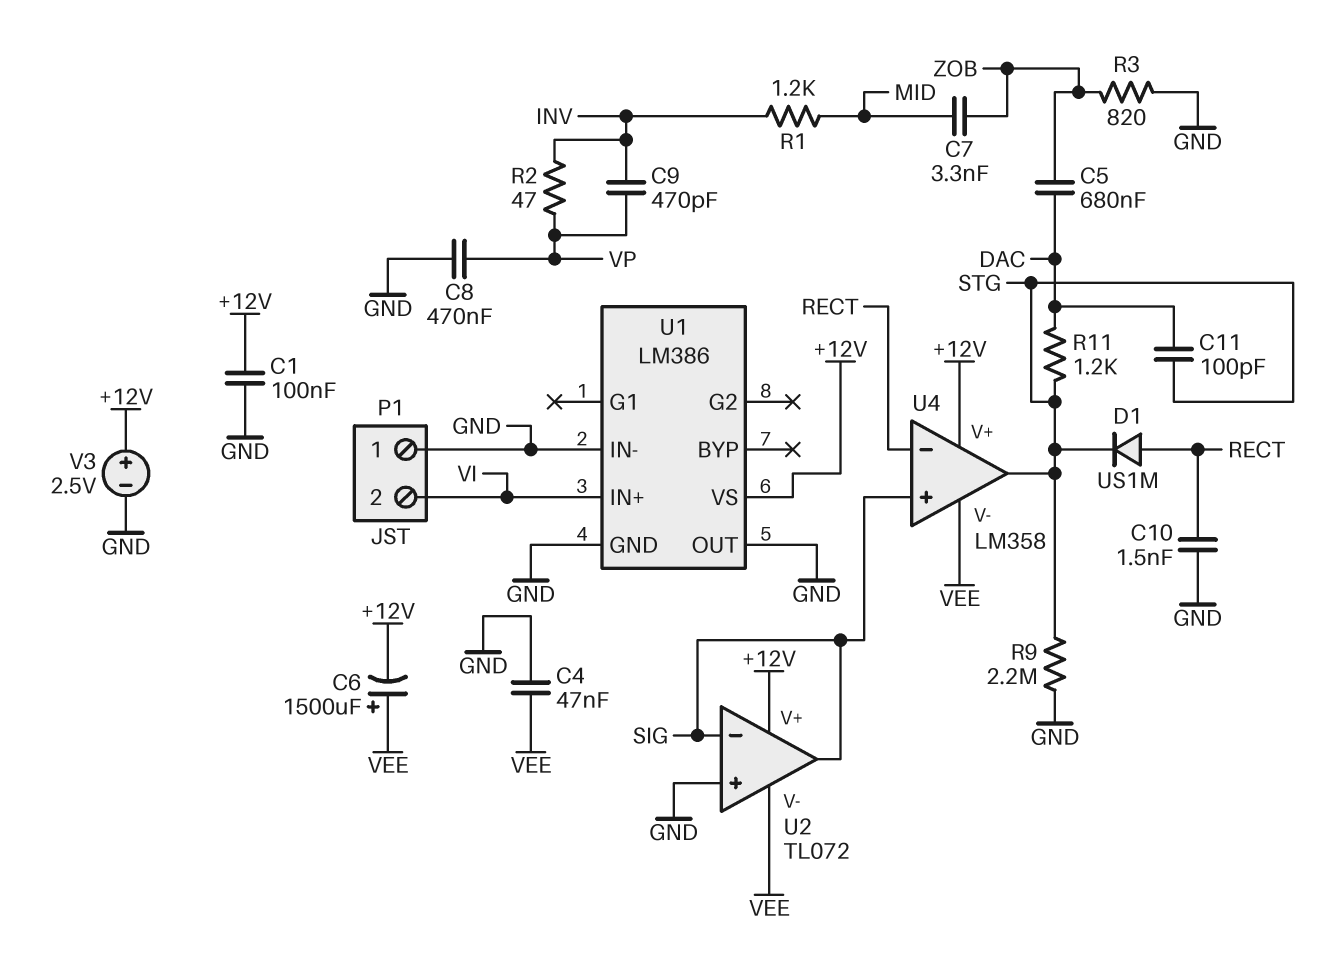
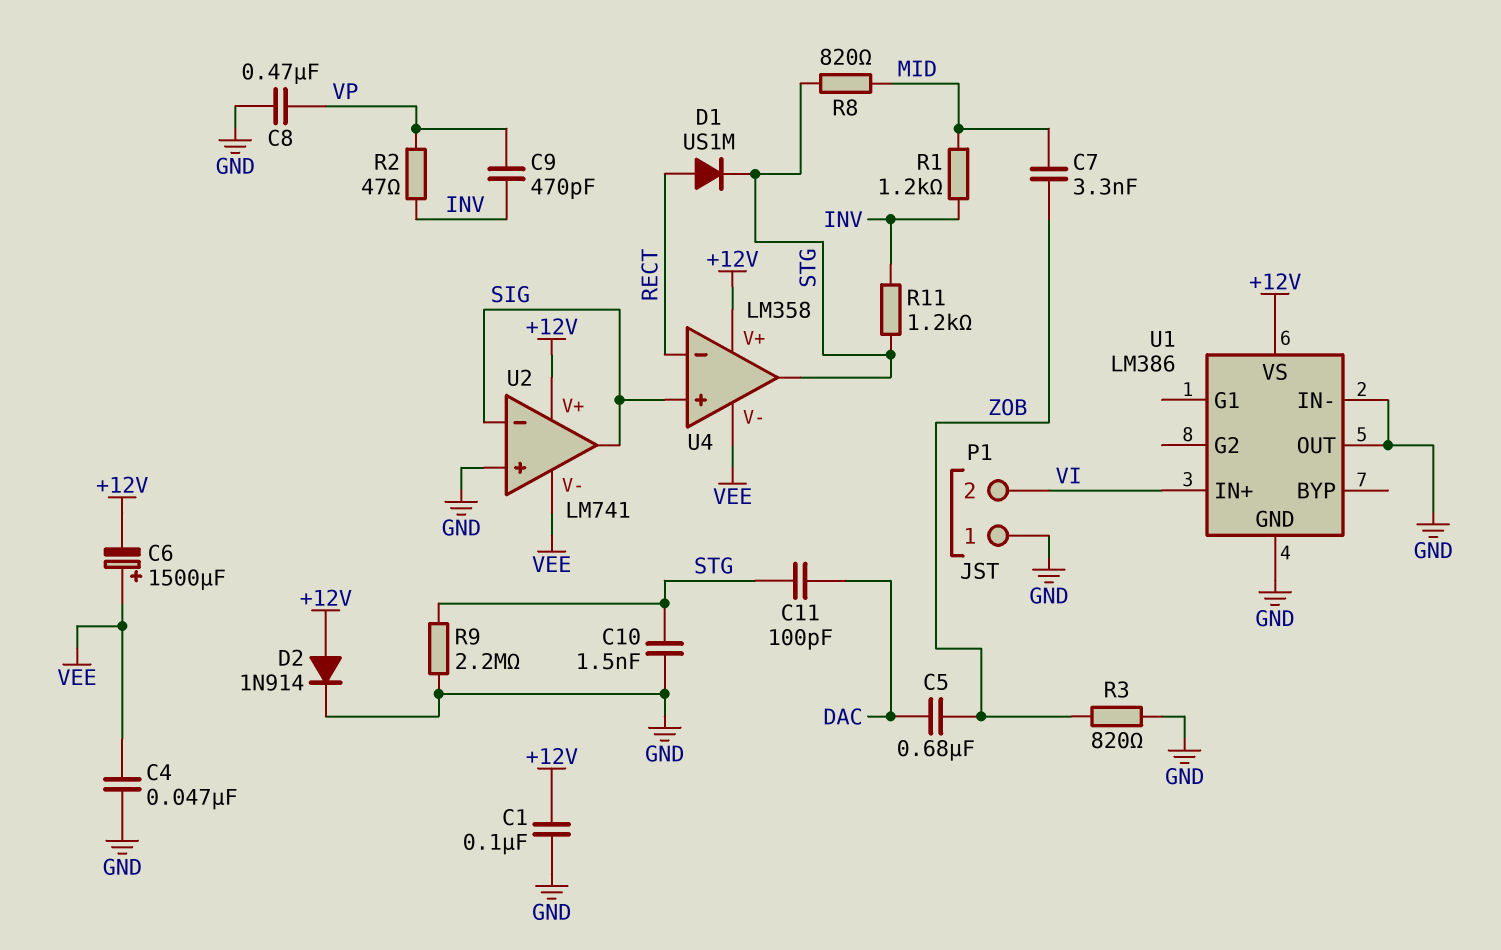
C10: 1.5nF (GND, RECT) -> 1.5nF (GND, STG)
D2: none -> diode 1N914 (A +12V, K GND)
R8: none -> 820 (MID, STG)
R11: 1.2k (DAC, STG) -> 1.2k (INV, STG)
U2: TL072 -> LM741
V3: 2.5V (plus +12V, minus GND) -> none

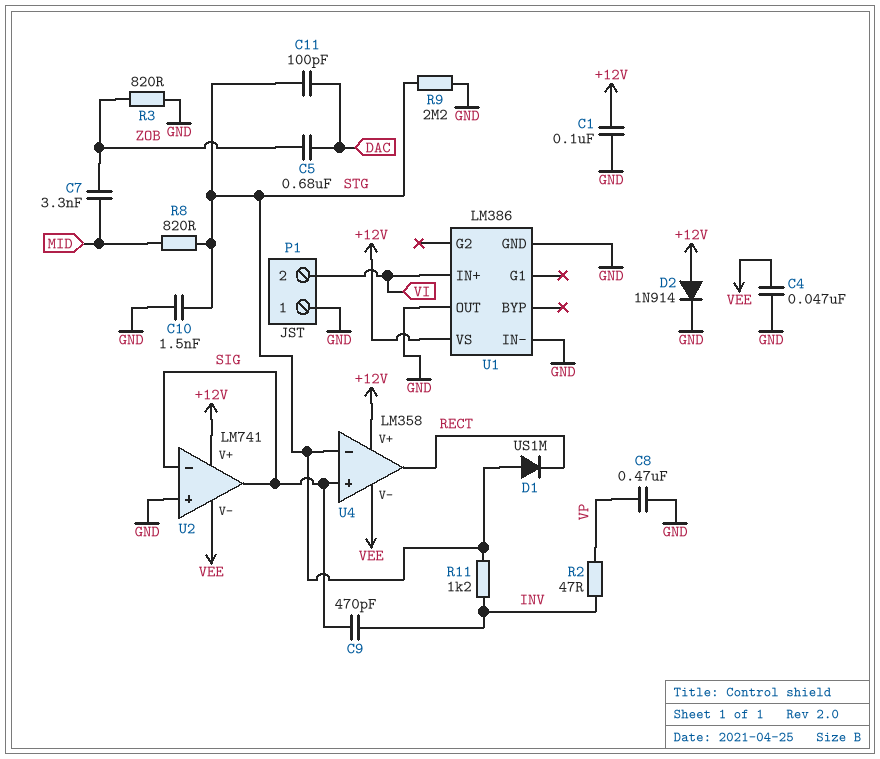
C6: 1500uF (plus VEE, minus +12V) -> none
C9: 470pF (INV, VP) -> 470pF (INV, SIG)
D1: diode US1M (A RECT, K STG) -> diode US1M (A STG, K RECT)
R1: 1.2k (INV, MID) -> none
U4 pin in-: RECT -> STG
U4 pin out: STG -> RECT

